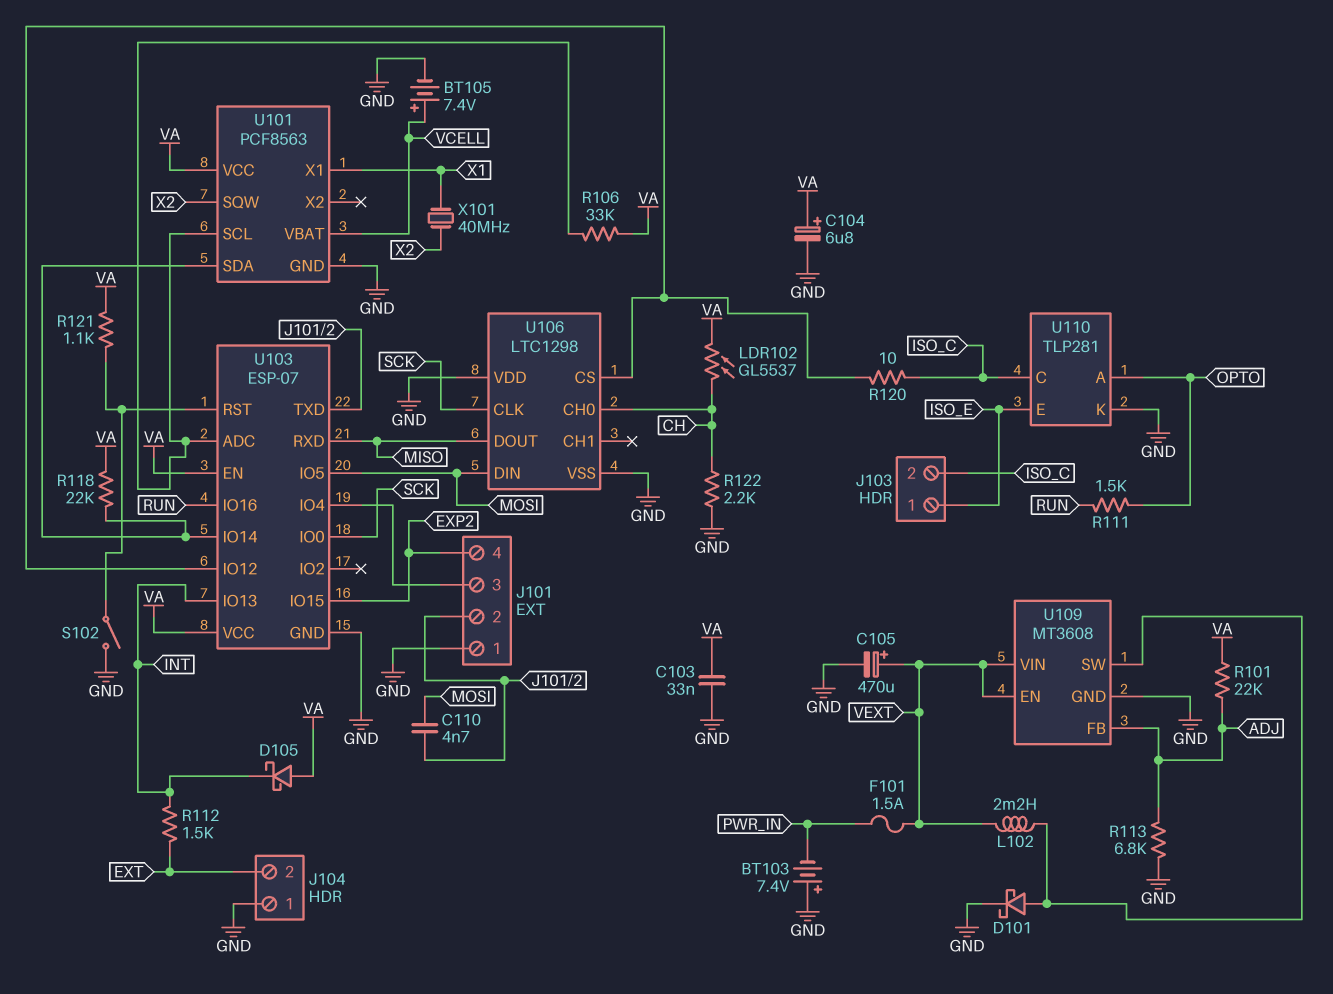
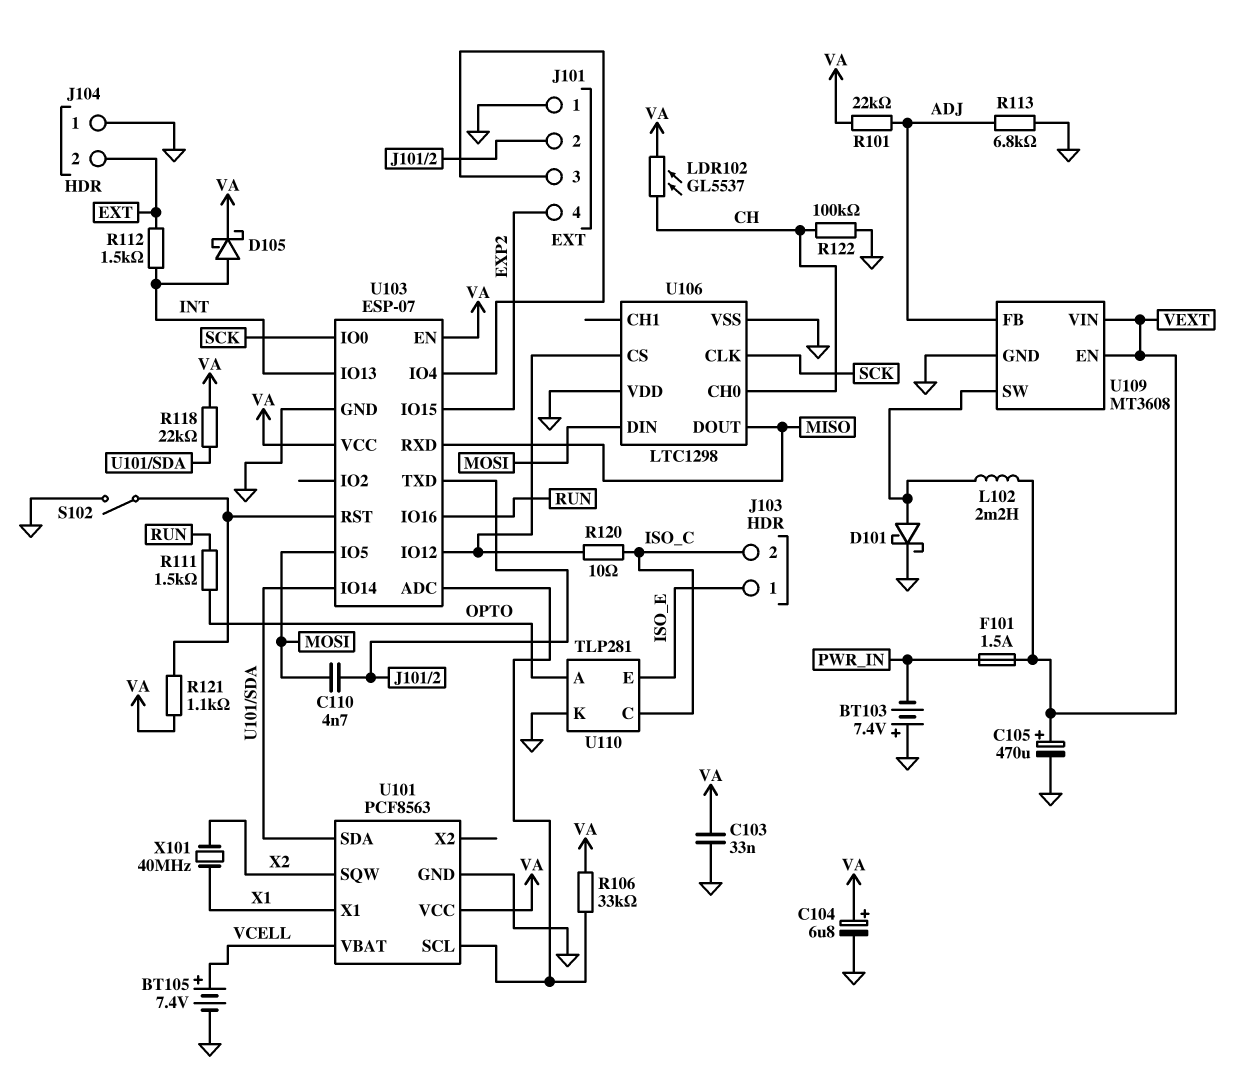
D105: schottky (A VA, K INT) -> schottky (A INT, K VA)
R122: 2.2k (CH, GND) -> 100k (CH, GND)

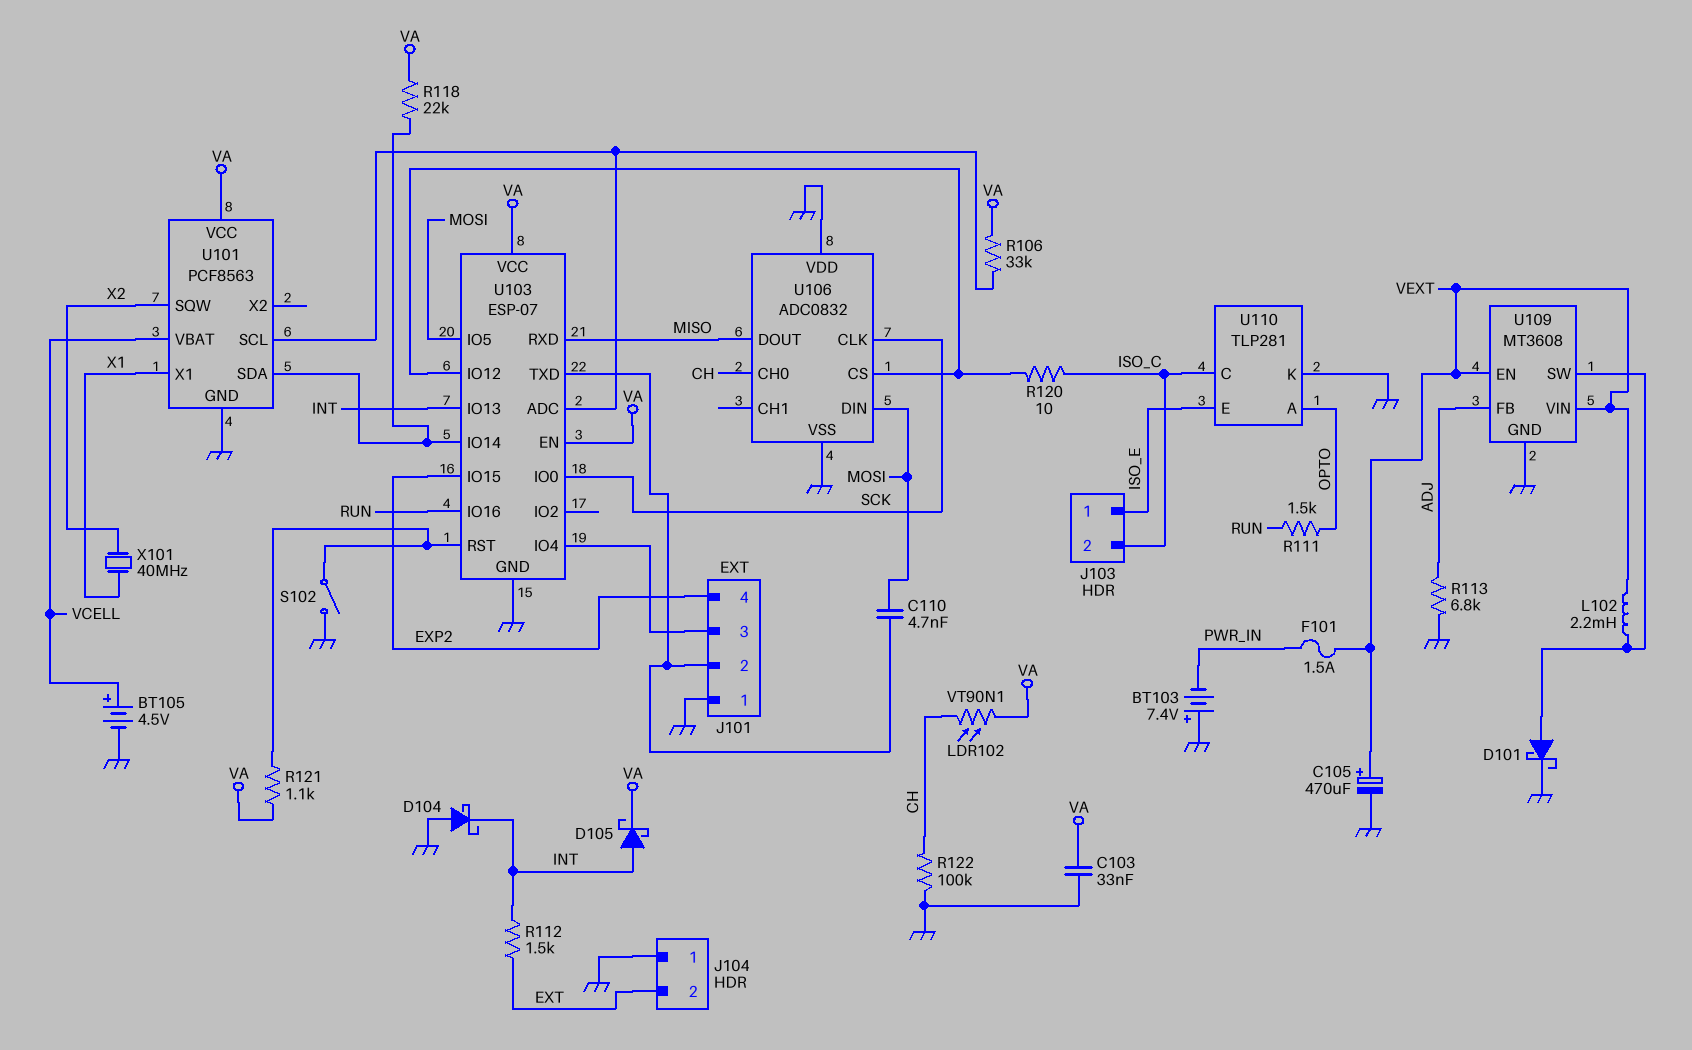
BT105: 7.4V (plus VCELL, minus GND) -> 4.5V (plus VCELL, minus GND)
C104: 6.8uF (plus VA, minus GND) -> none
D104: none -> schottky (A GND, K INT)
LDR102: GL5537 (CH, VA) -> VT90N1 (CH, VA)
R101: 22k (ADJ, VA) -> none
U106: LTC1298 -> ADC0832

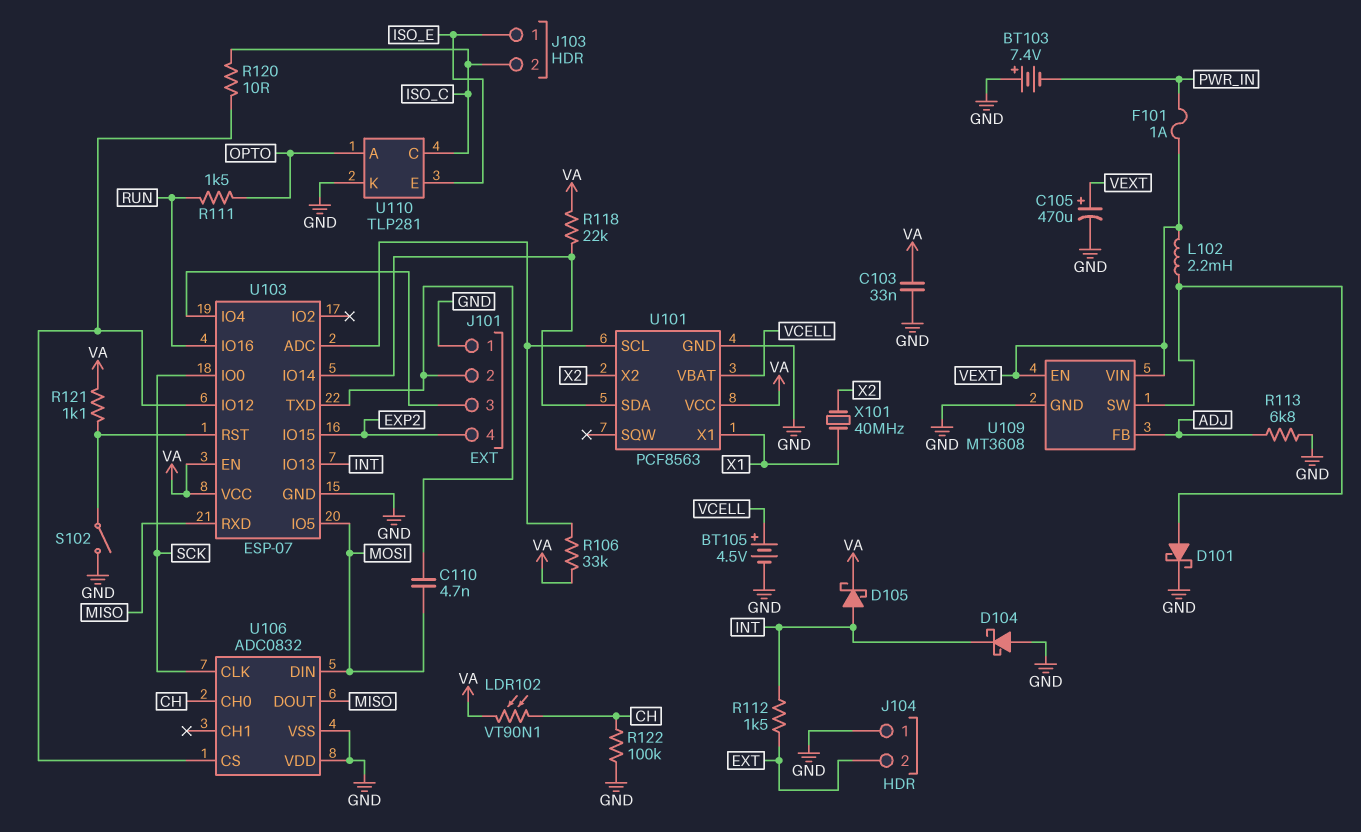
F101: 1.5A (PWR_IN, VEXT) -> 1A (PWR_IN, VEXT)
U101 pin SQW: X2 -> none
U101 pin X2: none -> X2

